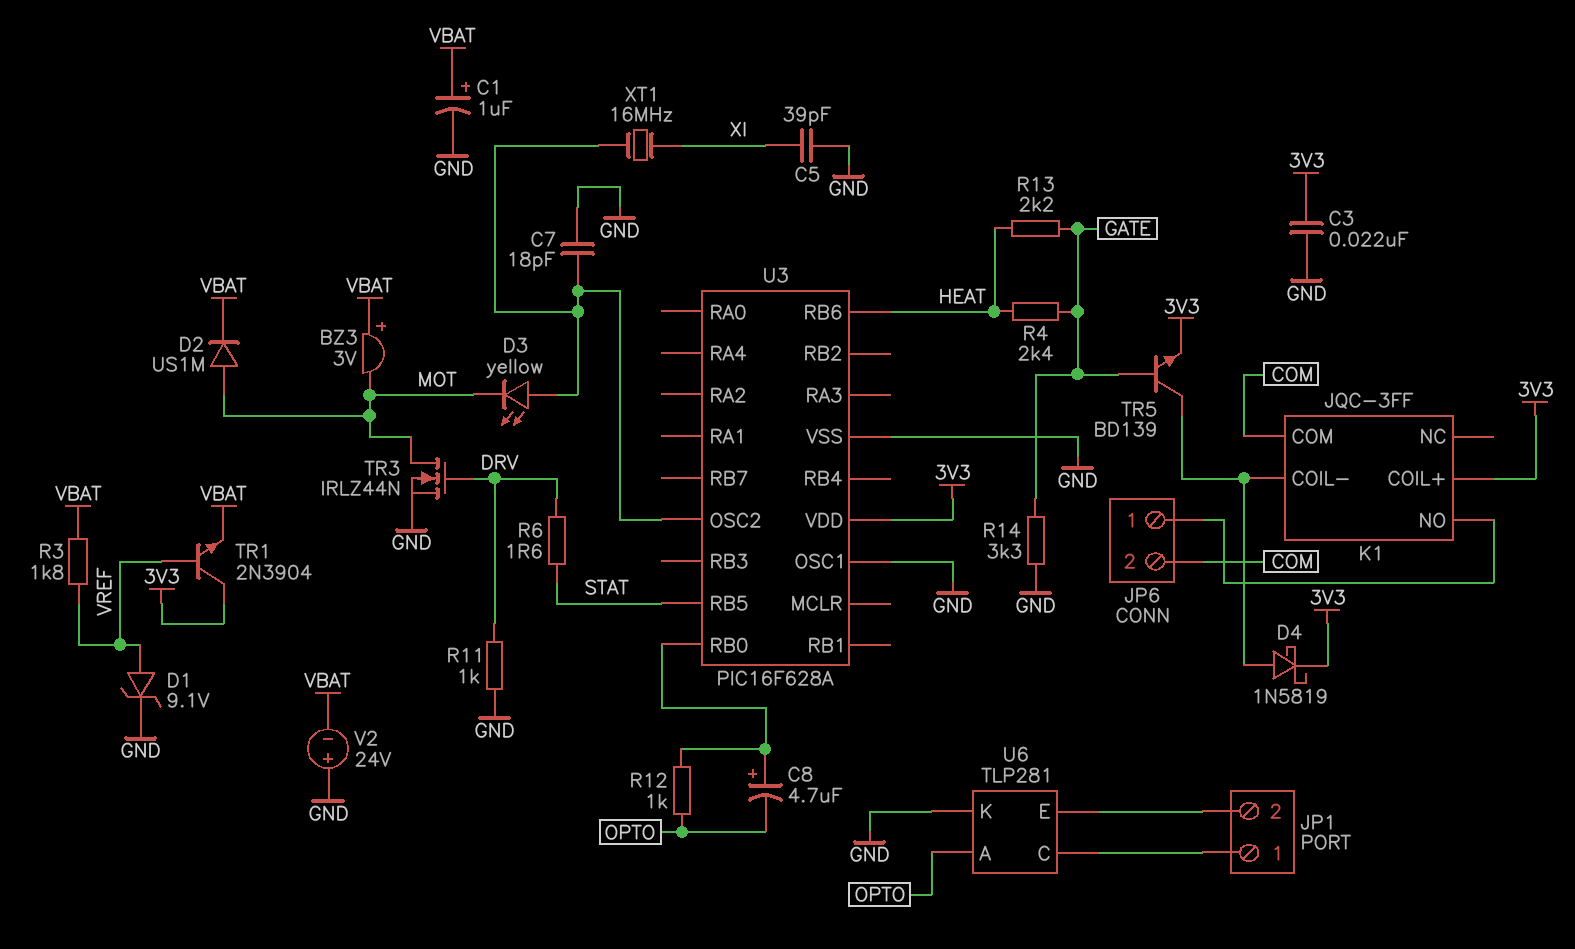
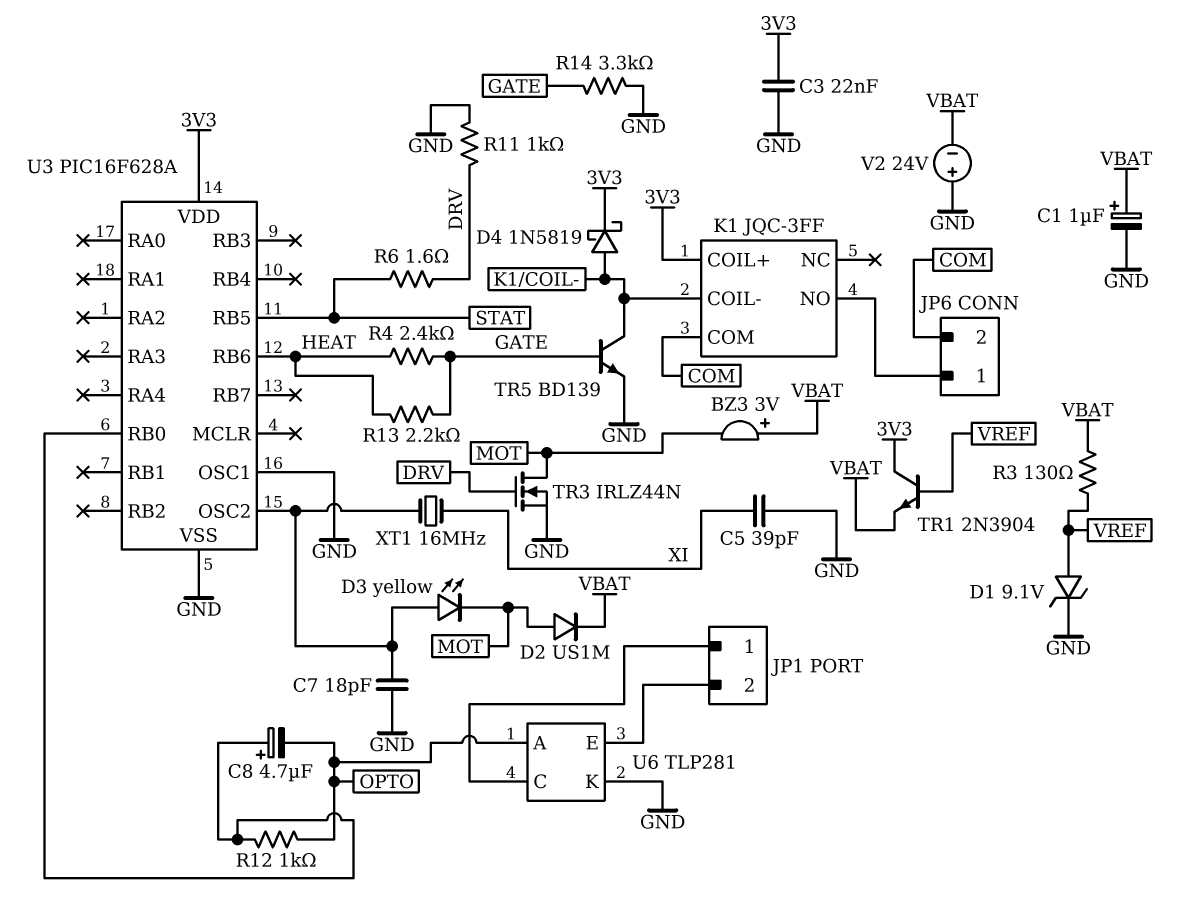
R3: 1.8k (VBAT, VREF) -> 130 (VBAT, VREF)
TR5: NPN BD139 (B GATE, C K1/COIL-, E 3V3) -> NPN BD139 (B GATE, C K1/COIL-, E GND)

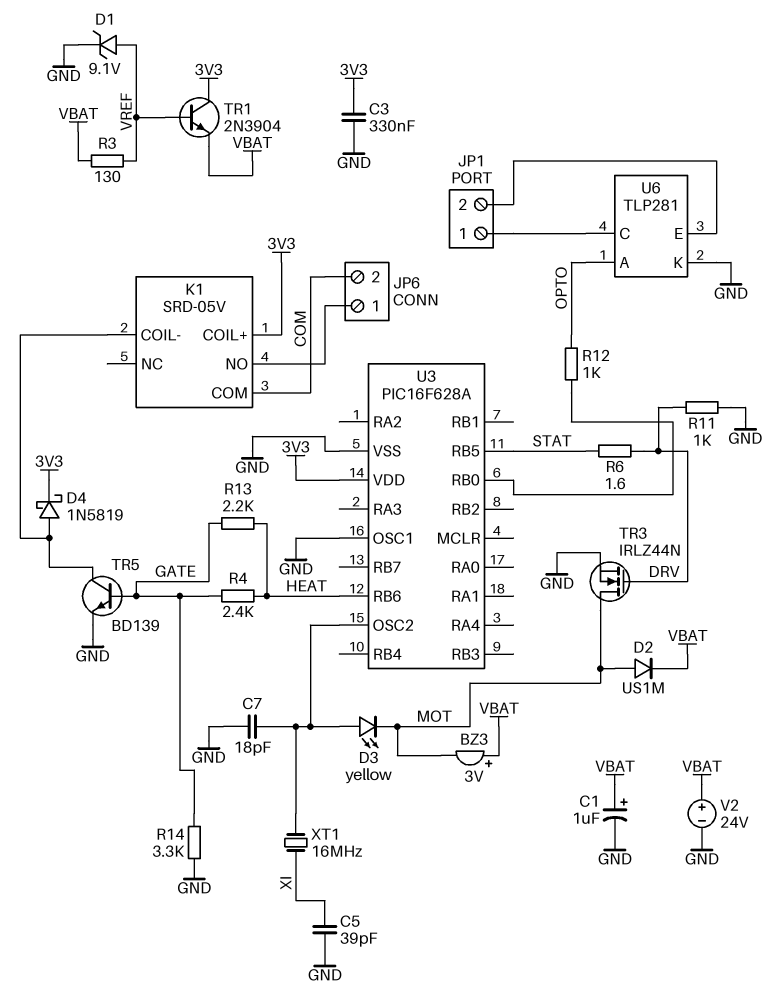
C3: 22nF (3V3, GND) -> 330nF (3V3, GND)
C8: 4.7uF (plus U3/RB0, minus OPTO) -> none
K1: JQC-3FF -> SRD-05V
V2: 24V (plus GND, minus VBAT) -> 24V (plus VBAT, minus GND)

